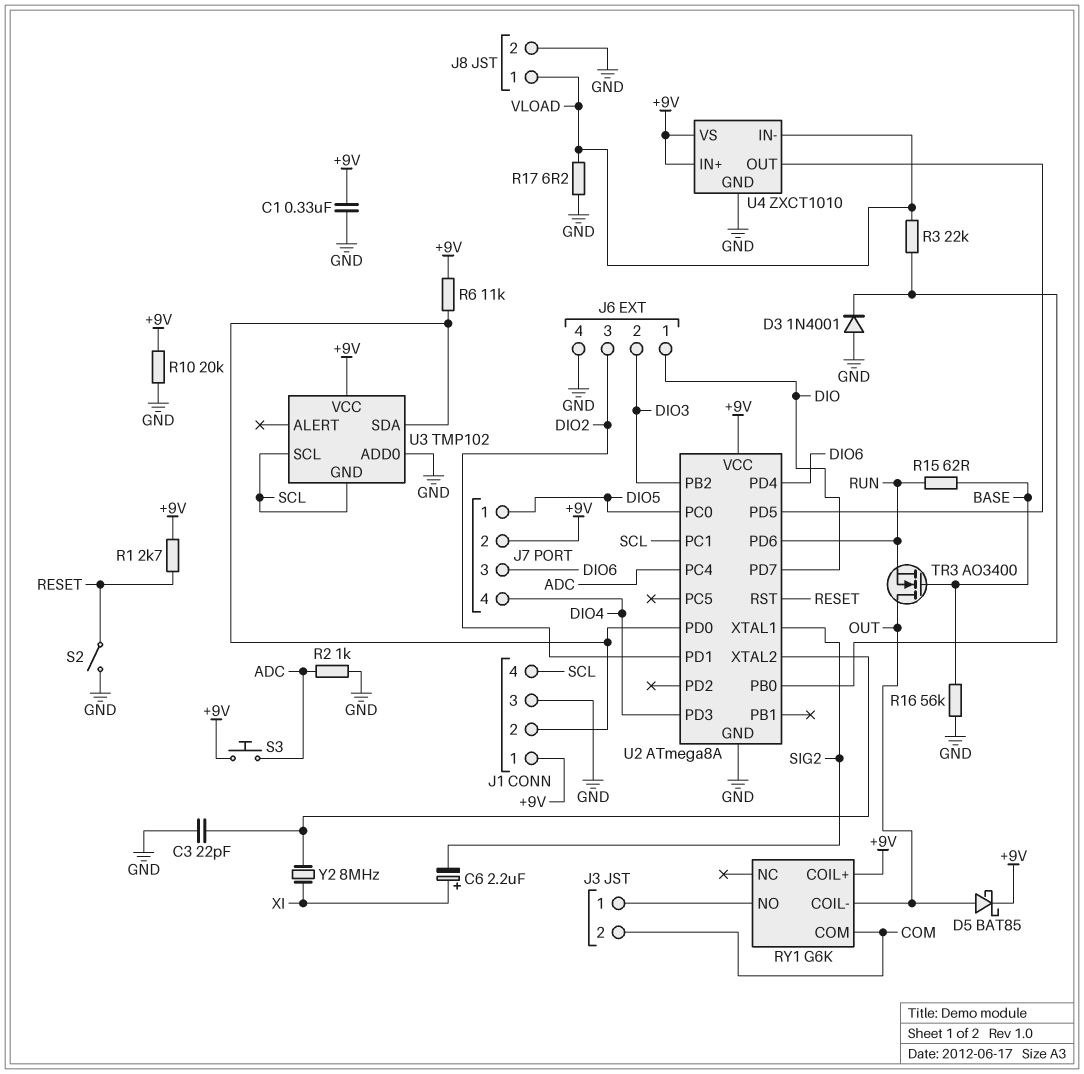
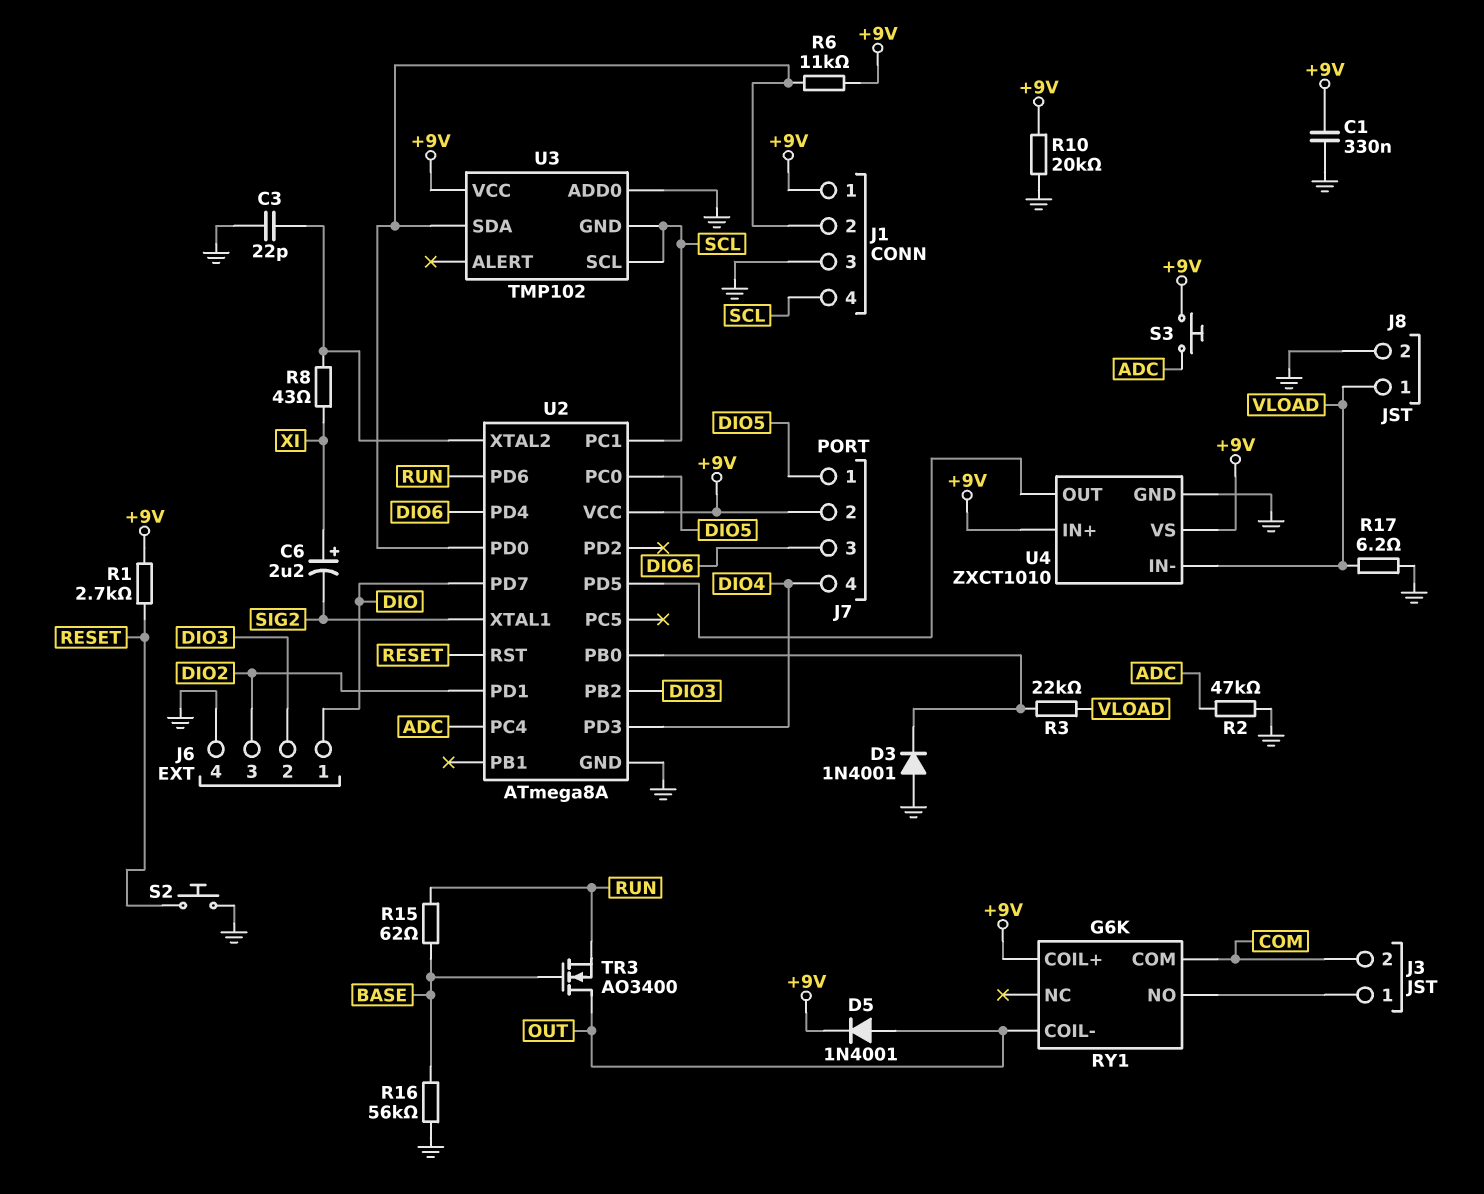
D5: schottky BAT85 (A OUT, K +9V) -> diode 1N4001 (A OUT, K +9V)
R2: 1k (ADC, GND) -> 47k (ADC, GND)
R8: none -> 43 (U2/XTAL2, XI)
S2: switch (GND, RESET) -> button (GND, RESET)
Y2: 8MHz (U2/XTAL2, XI) -> none

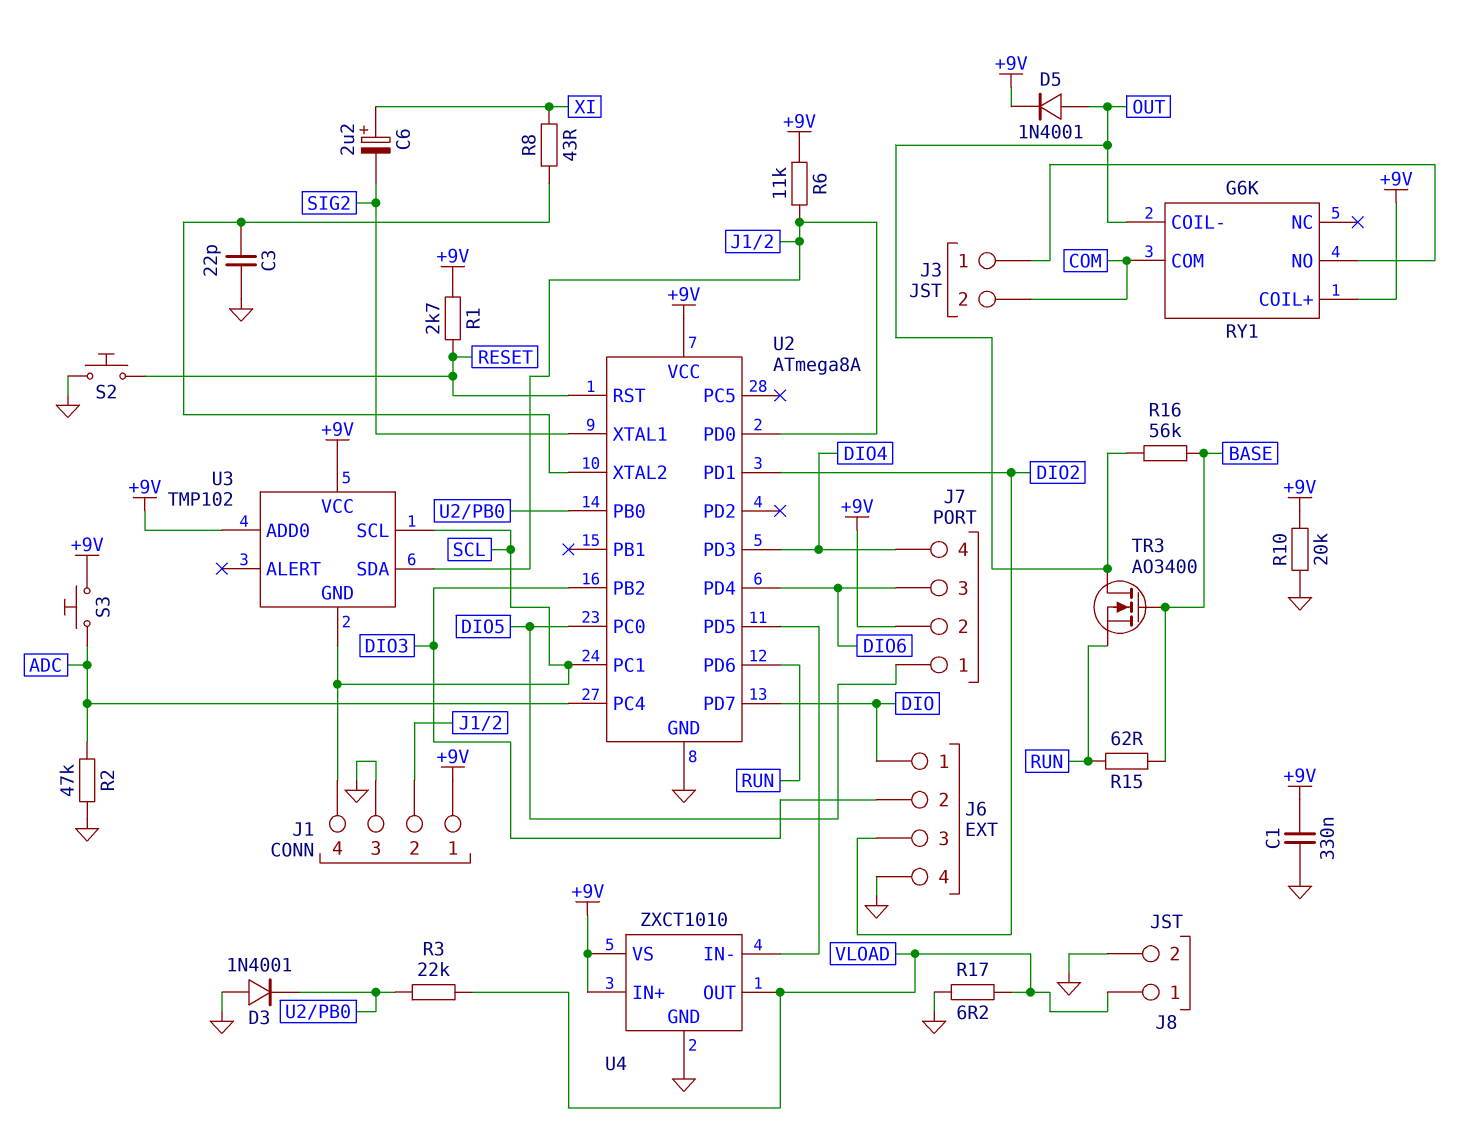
R16: 56k (BASE, GND) -> 56k (BASE, OUT)
U3 pin ADD0: GND -> +9V
U4 pin IN-: VLOAD -> U2/PD5
U4 pin OUT: U2/PD5 -> VLOAD

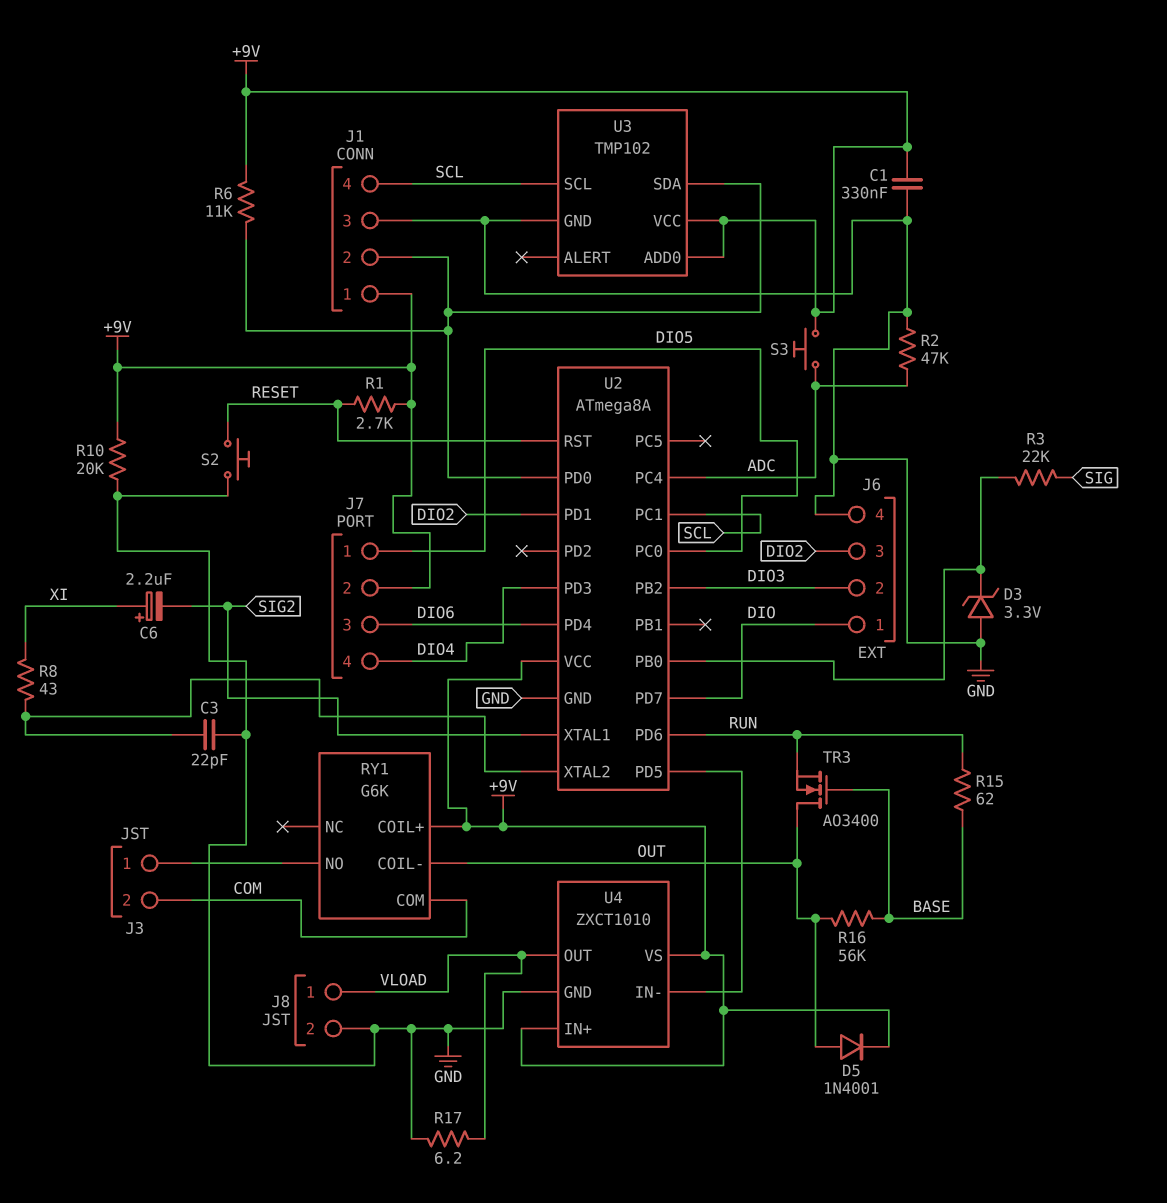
D3: diode 1N4001 (A GND, K U2/PB0) -> zener 3.3V (A GND, K U2/PB0)
R3: 22k (U2/PB0, VLOAD) -> 22k (SIG, U2/PB0)
U3 pin GND: SCL -> GND

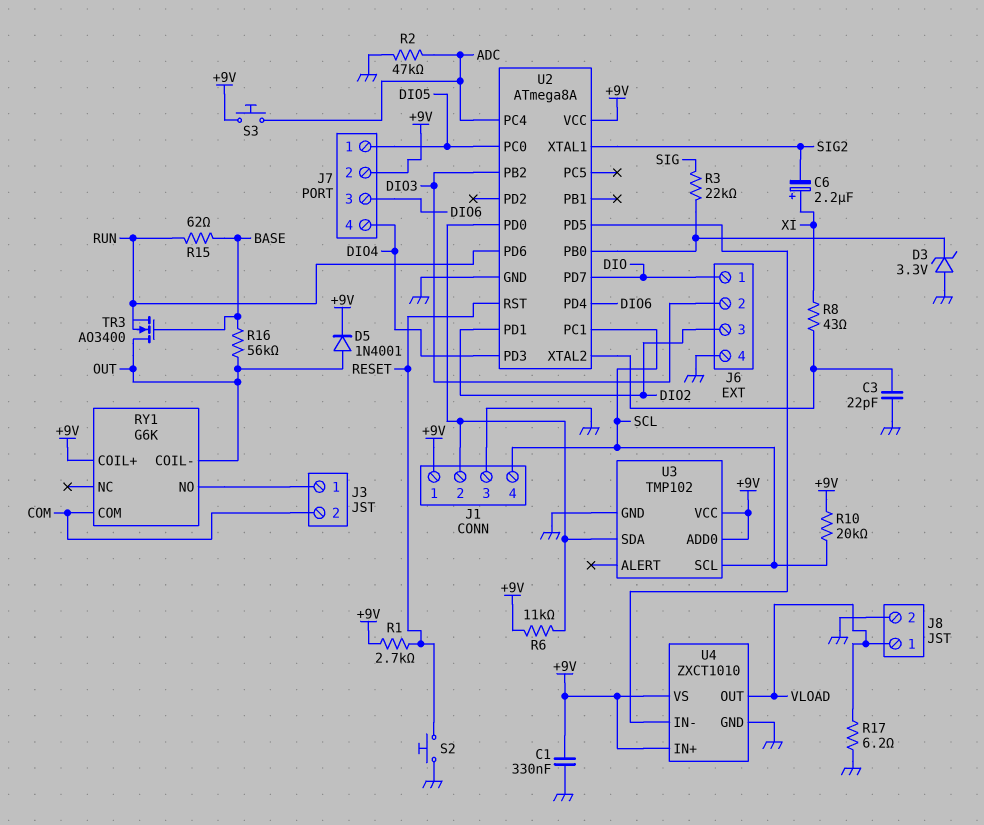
R10: 20k (+9V, GND) -> 20k (+9V, SCL)

